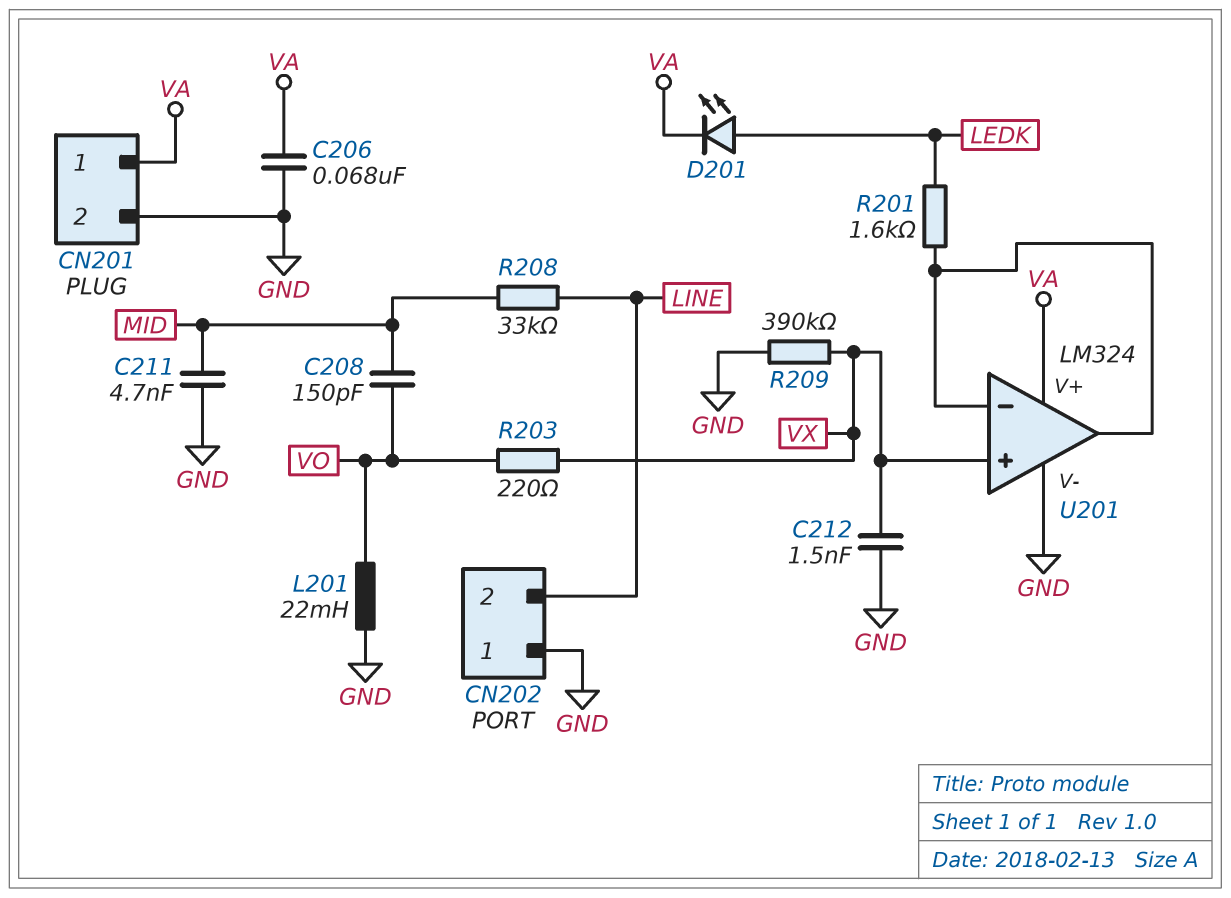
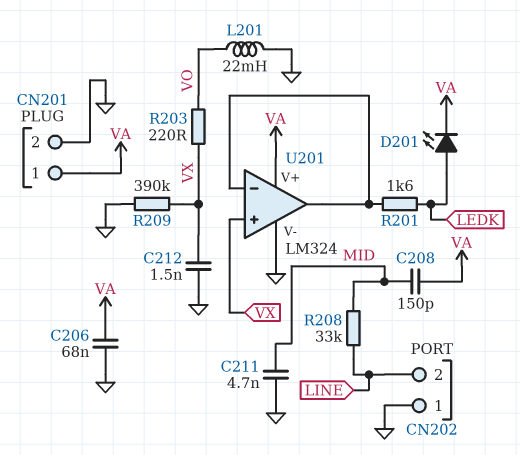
C208: 150pF (MID, VO) -> 150pF (MID, VA)

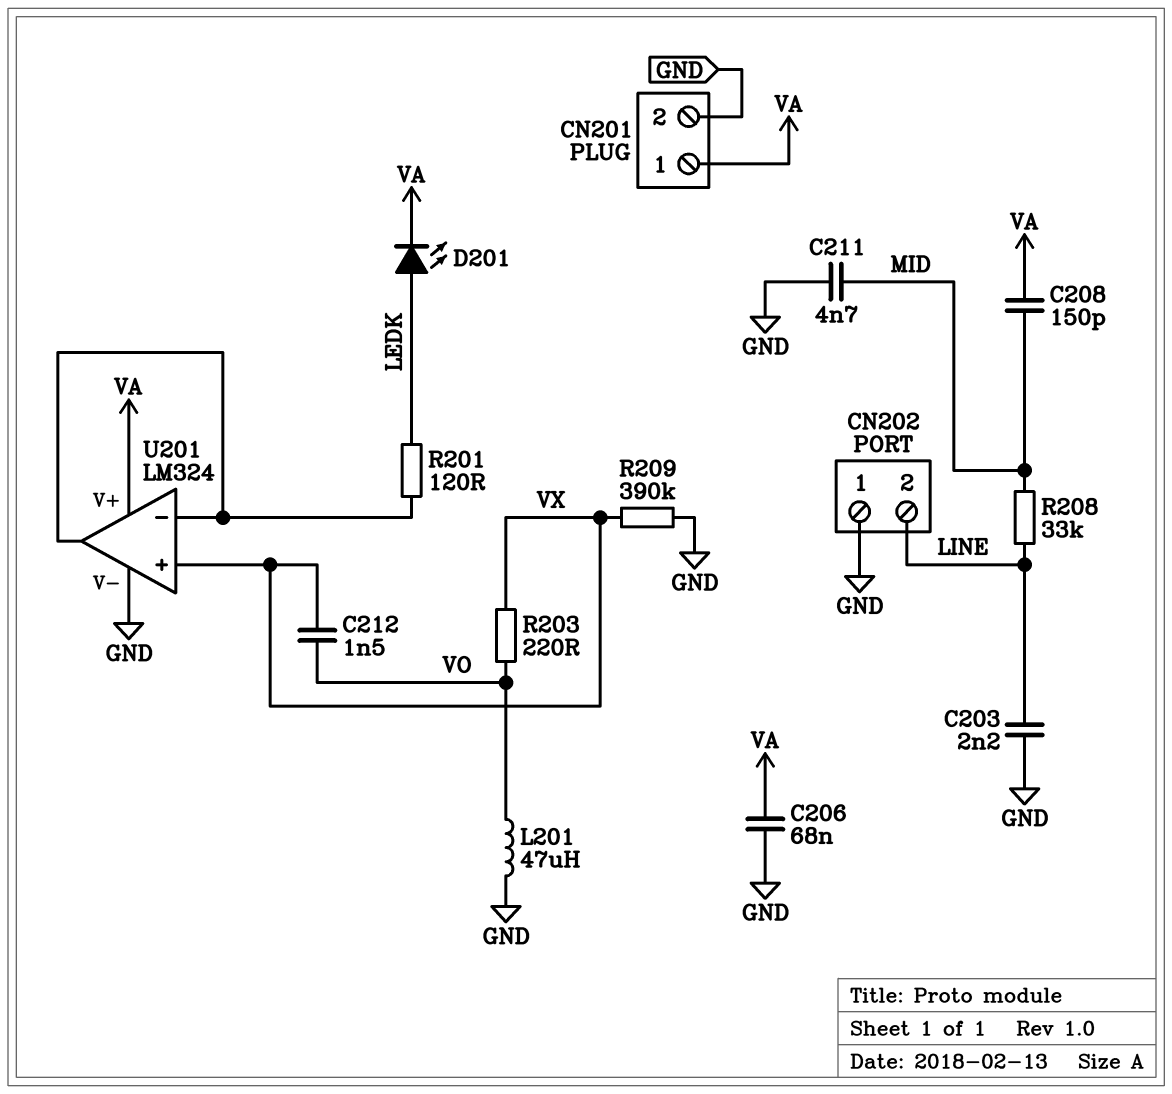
C203: none -> 2.2nF (GND, LINE)
C212: 1.5nF (GND, VX) -> 1.5nF (VO, VX)
L201: 22mH (GND, VO) -> 47uH (GND, VO)
R201: 1.6k (LEDK, U201/in-) -> 120 (LEDK, U201/in-)

